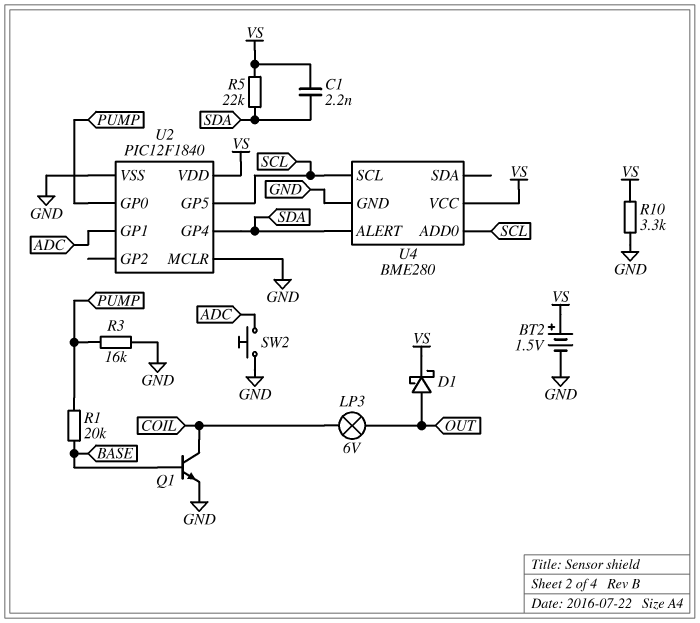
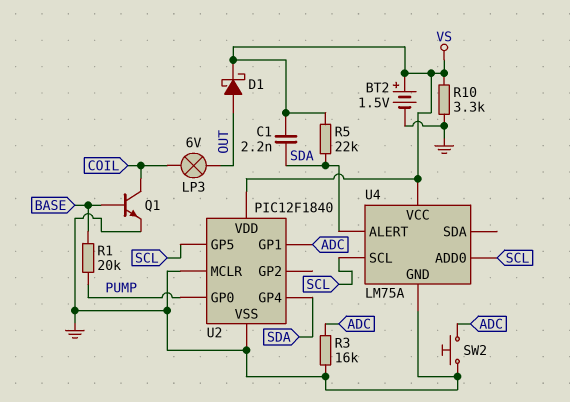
R3: 16k (GND, PUMP) -> 16k (ADC, GND)
U4: BME280 -> LM75A

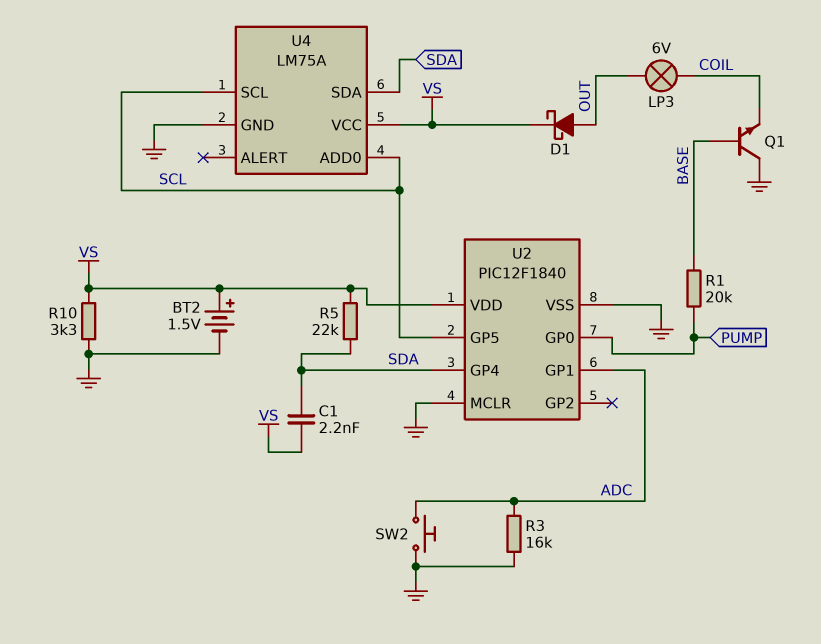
Q1: NPN (B BASE, C COIL, E GND) -> NPN (B BASE, C GND, E COIL)
U4 pin ALERT: SDA -> none
U4 pin SDA: none -> SDA

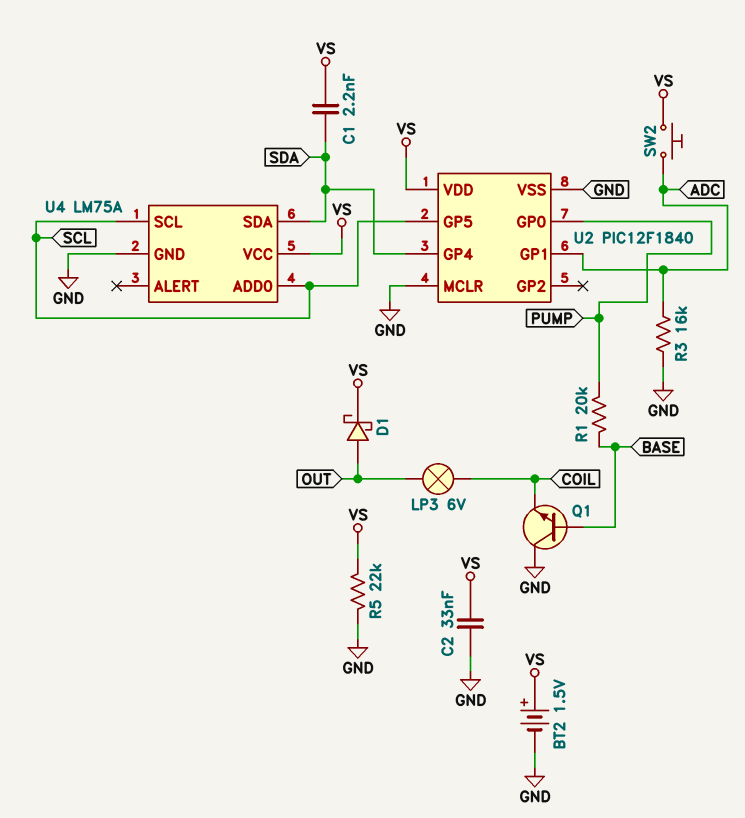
C2: none -> 33nF (GND, VS)
R5: 22k (SDA, VS) -> 22k (GND, VS)
R10: 3.3k (GND, VS) -> none
SW2: button (ADC, GND) -> button (ADC, VS)

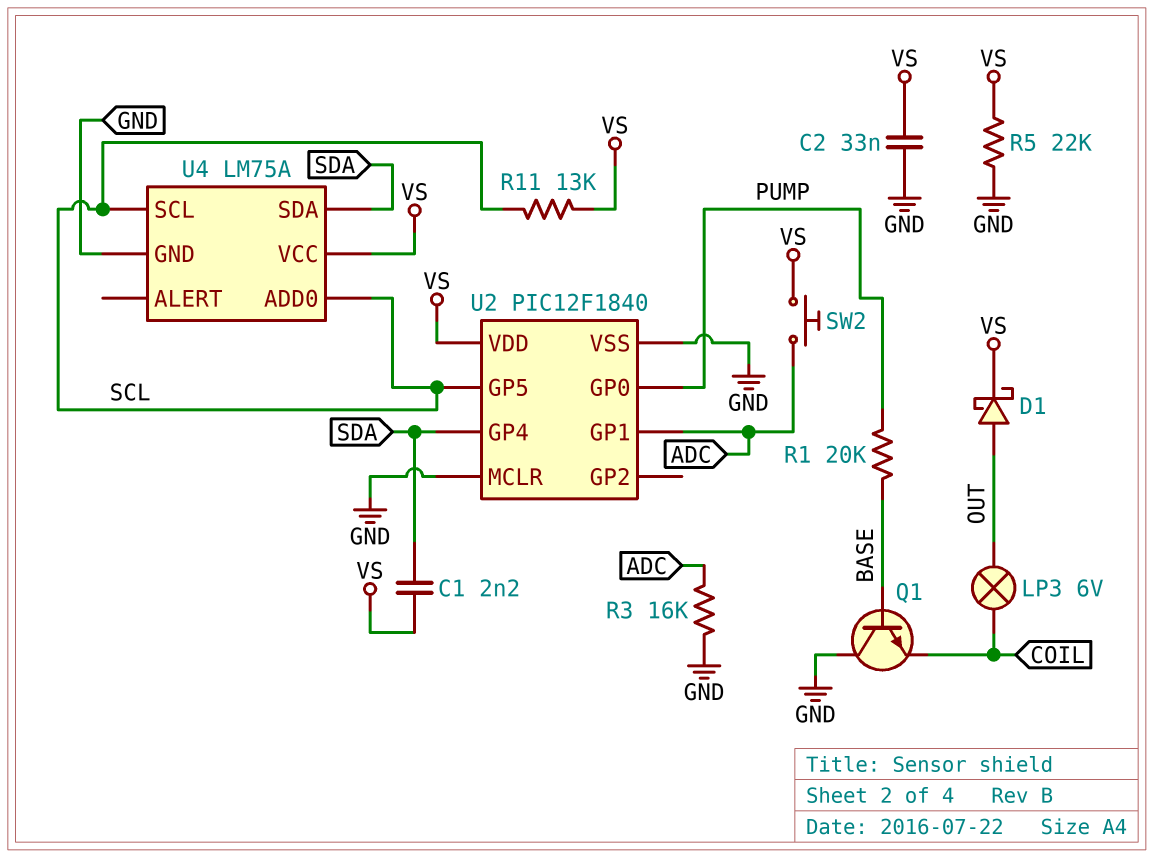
BT2: 1.5V (plus VS, minus GND) -> none
R11: none -> 13k (SCL, VS)

